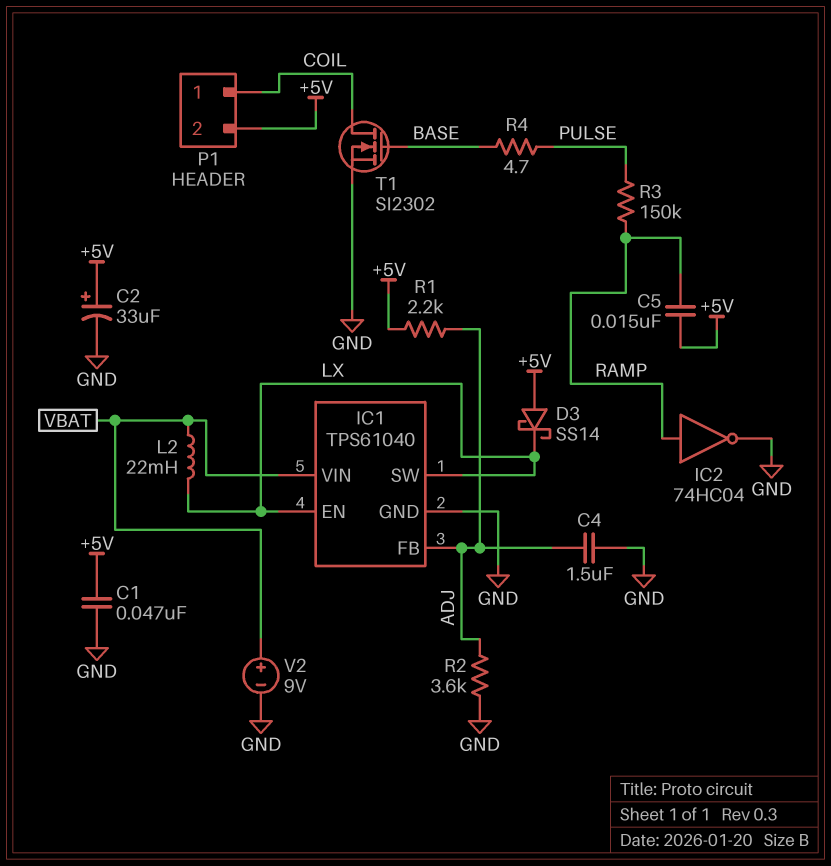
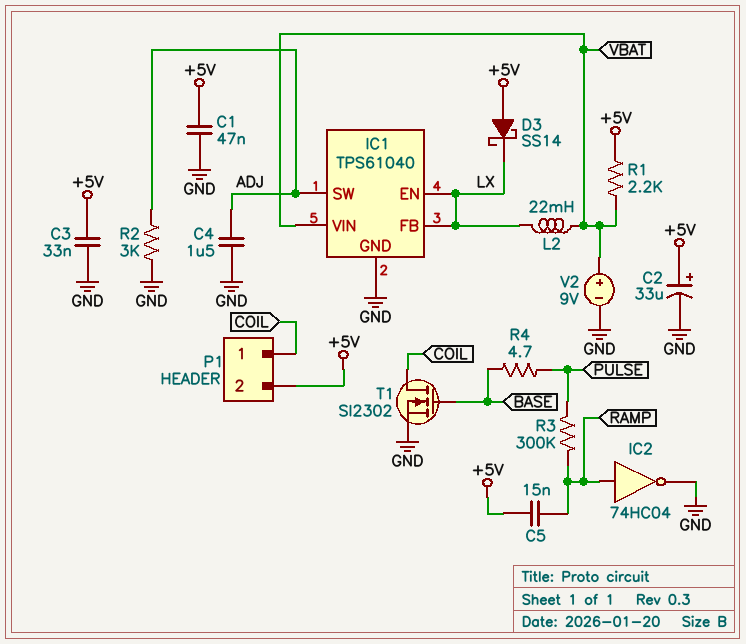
C3: none -> 33nF (+5V, GND)
IC1 pin FB: ADJ -> LX
IC1 pin SW: LX -> ADJ
R1: 2.2k (+5V, ADJ) -> 2.2k (+5V, VBAT)
R2: 3.6k (ADJ, GND) -> 3k (ADJ, GND)
R3: 150k (PULSE, RAMP) -> 300k (PULSE, RAMP)

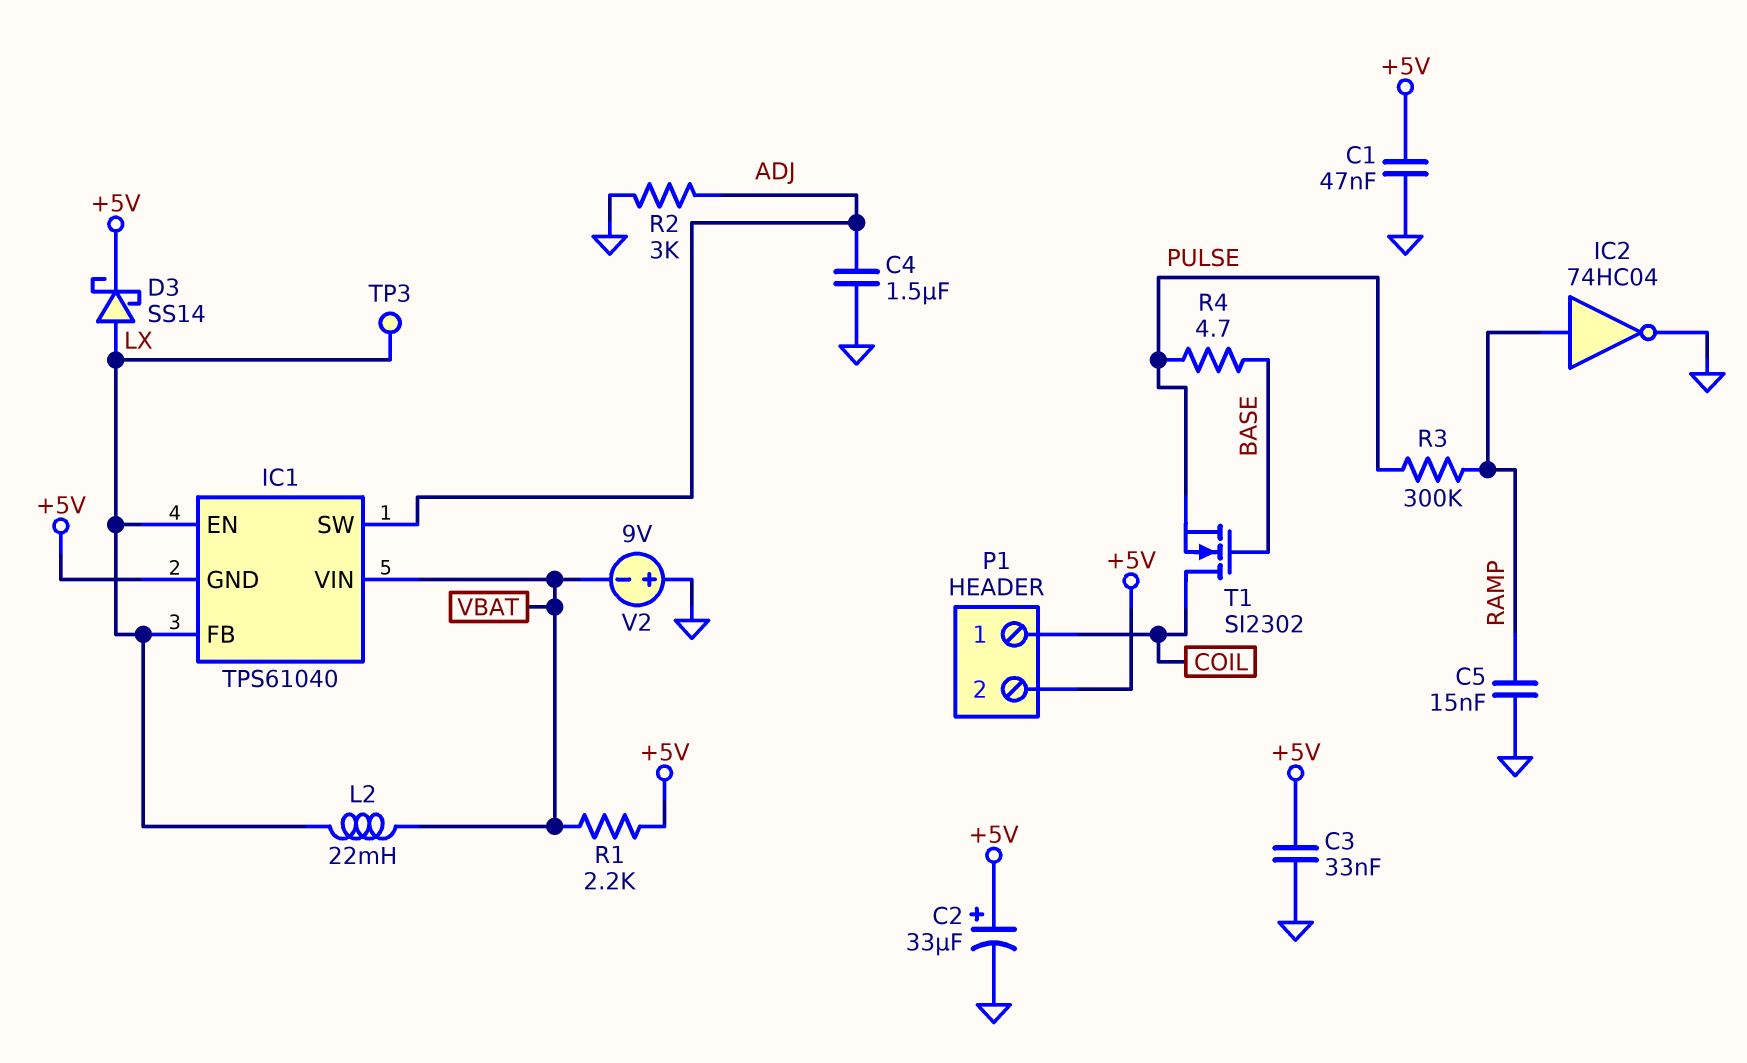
C5: 15nF (+5V, RAMP) -> 15nF (GND, RAMP)
D3: schottky SS14 (A +5V, K LX) -> schottky SS14 (A LX, K +5V)
IC1 pin GND: GND -> +5V
T1: NMOS SI2302 (G BASE, D COIL, S GND) -> NMOS SI2302 (G BASE, D COIL, S PULSE)
TP3: none -> test point (LX)
V2: 9V (plus VBAT, minus GND) -> 9V (plus GND, minus VBAT)

